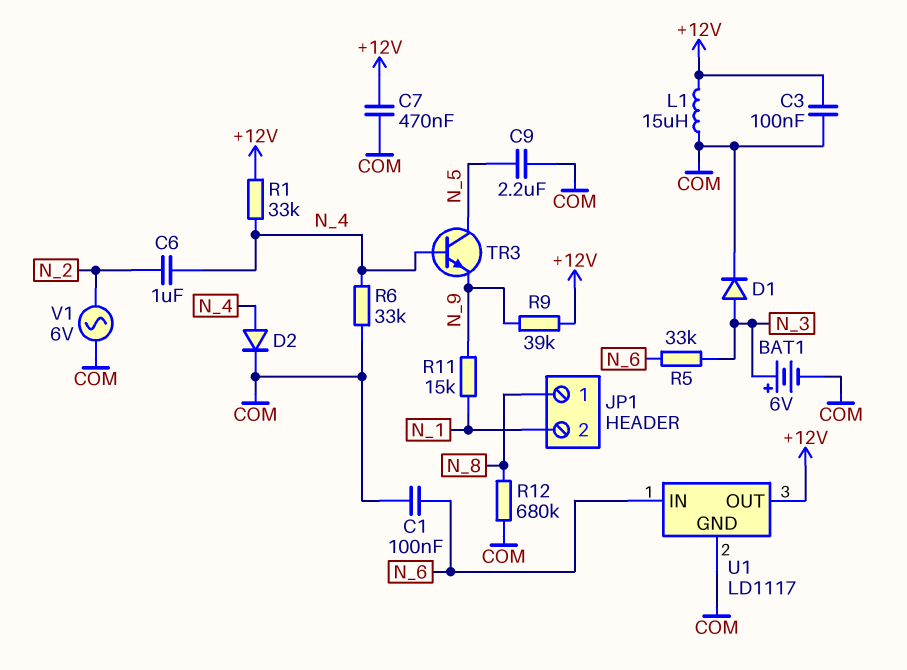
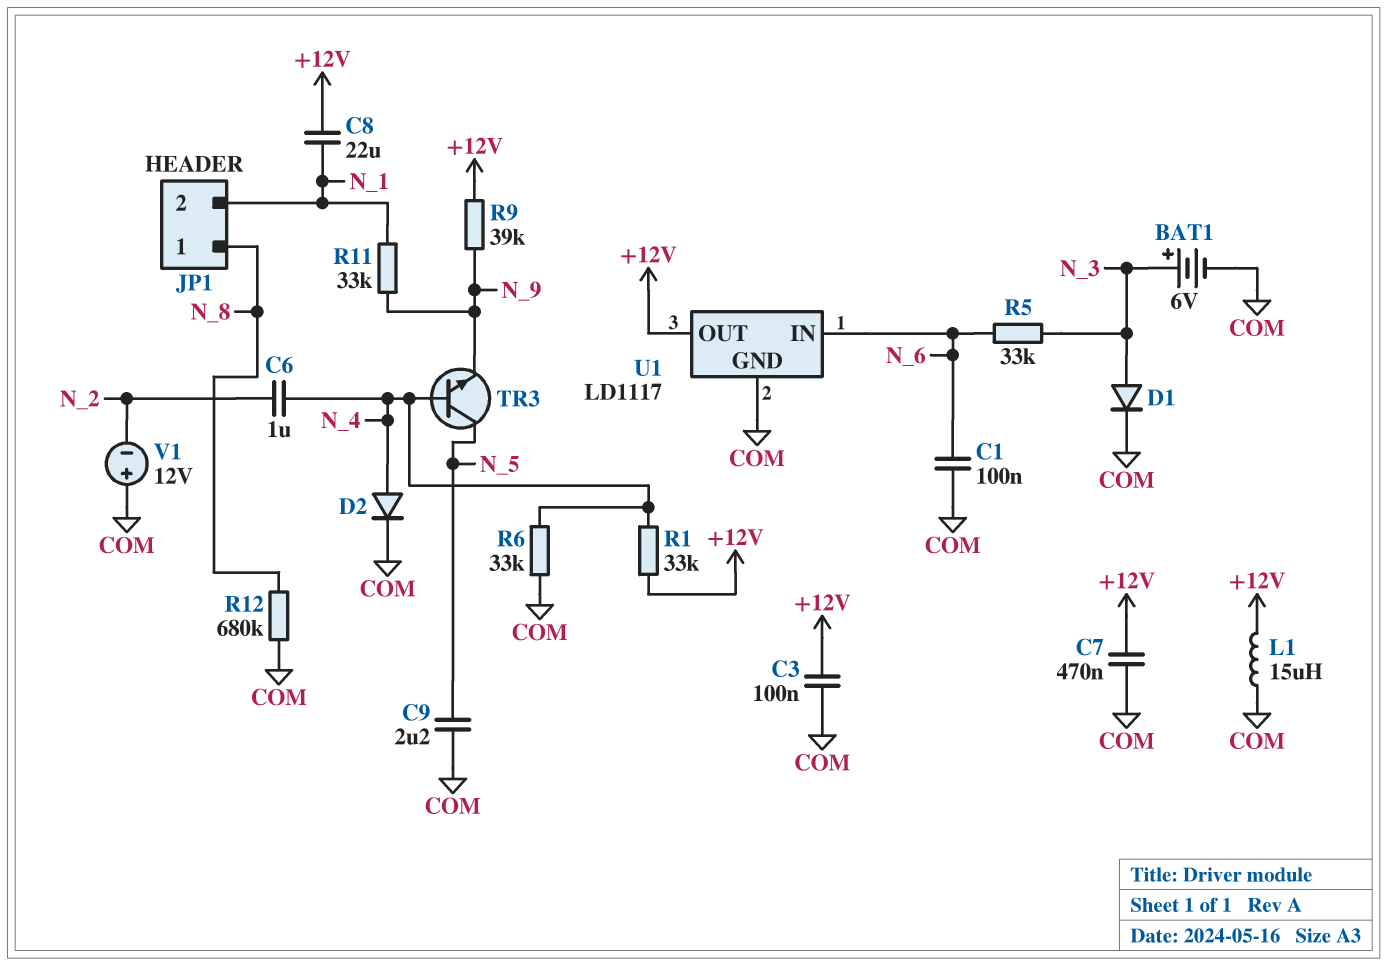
C8: none -> 22uF (+12V, N_1)
R11: 15k (N_1, N_9) -> 33k (N_1, N_9)
V1: AC 6V (COM, N_2) -> 12V (plus COM, minus N_2)

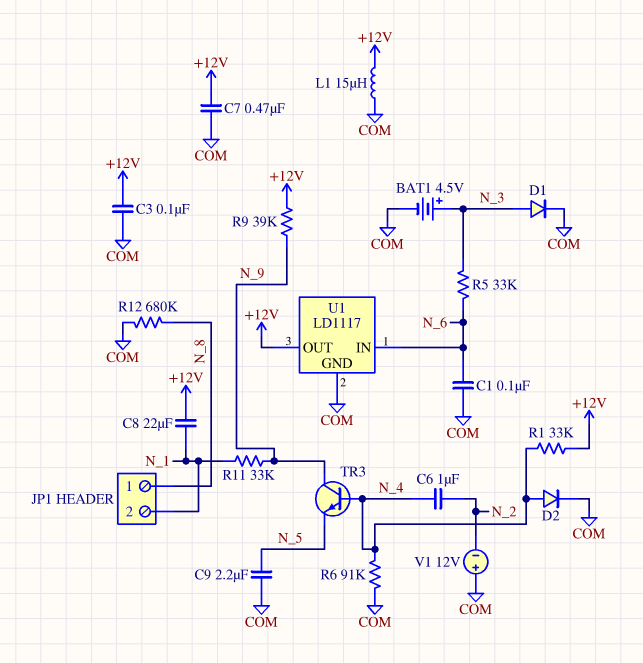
BAT1: 6V (plus N_3, minus COM) -> 4.5V (plus N_3, minus COM)
R6: 33k (COM, N_4) -> 91k (COM, N_4)
TR3: NPN (B N_4, C N_5, E N_9) -> NPN (B N_4, C N_9, E N_5)

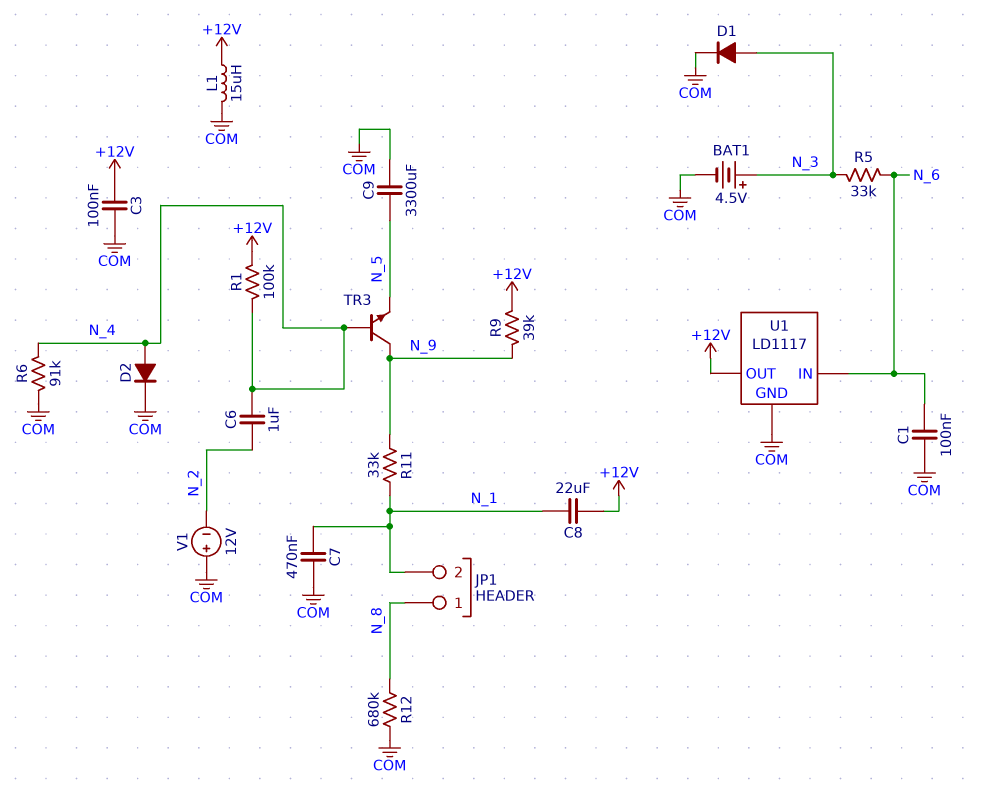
C7: 470nF (+12V, COM) -> 470nF (COM, N_1)
C9: 2.2uF (COM, N_5) -> 3300uF (COM, N_5)
R1: 33k (+12V, N_4) -> 100k (+12V, N_4)

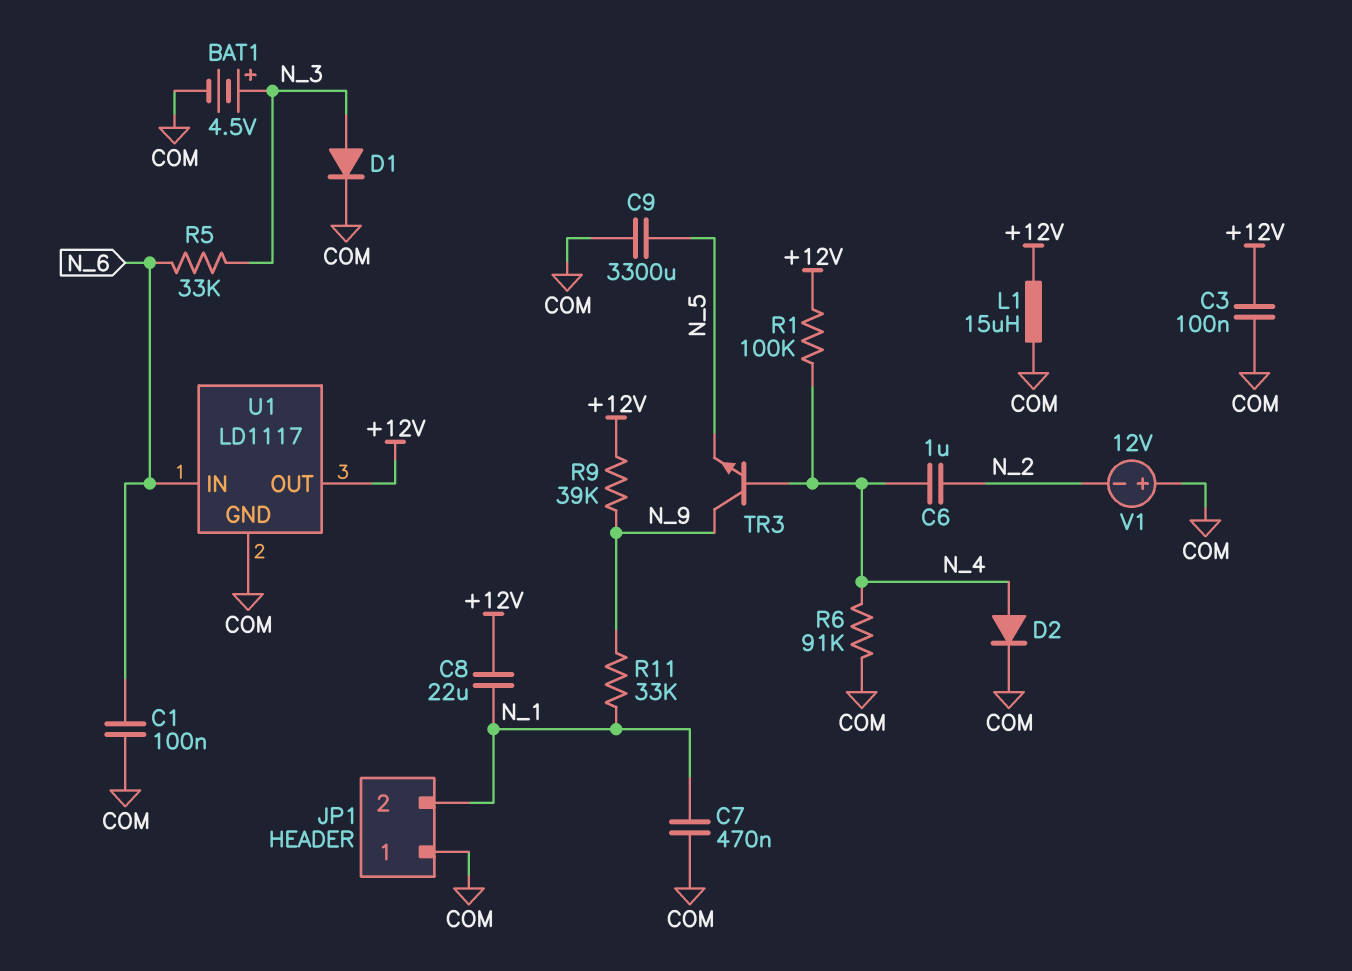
JP1 pin 1: N_8 -> COM
R12: 680k (COM, N_8) -> none

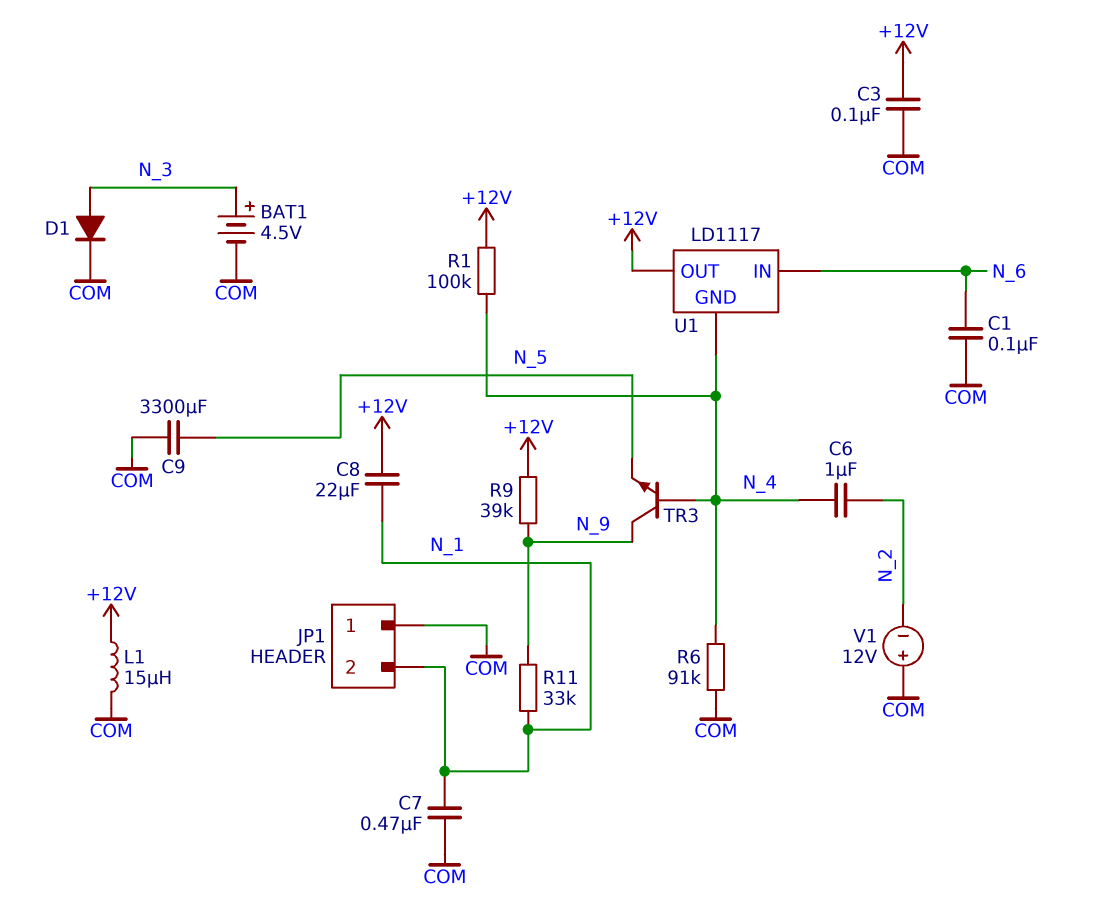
D2: diode (A N_4, K COM) -> none
R5: 33k (N_3, N_6) -> none
U1 pin GND: COM -> N_4

